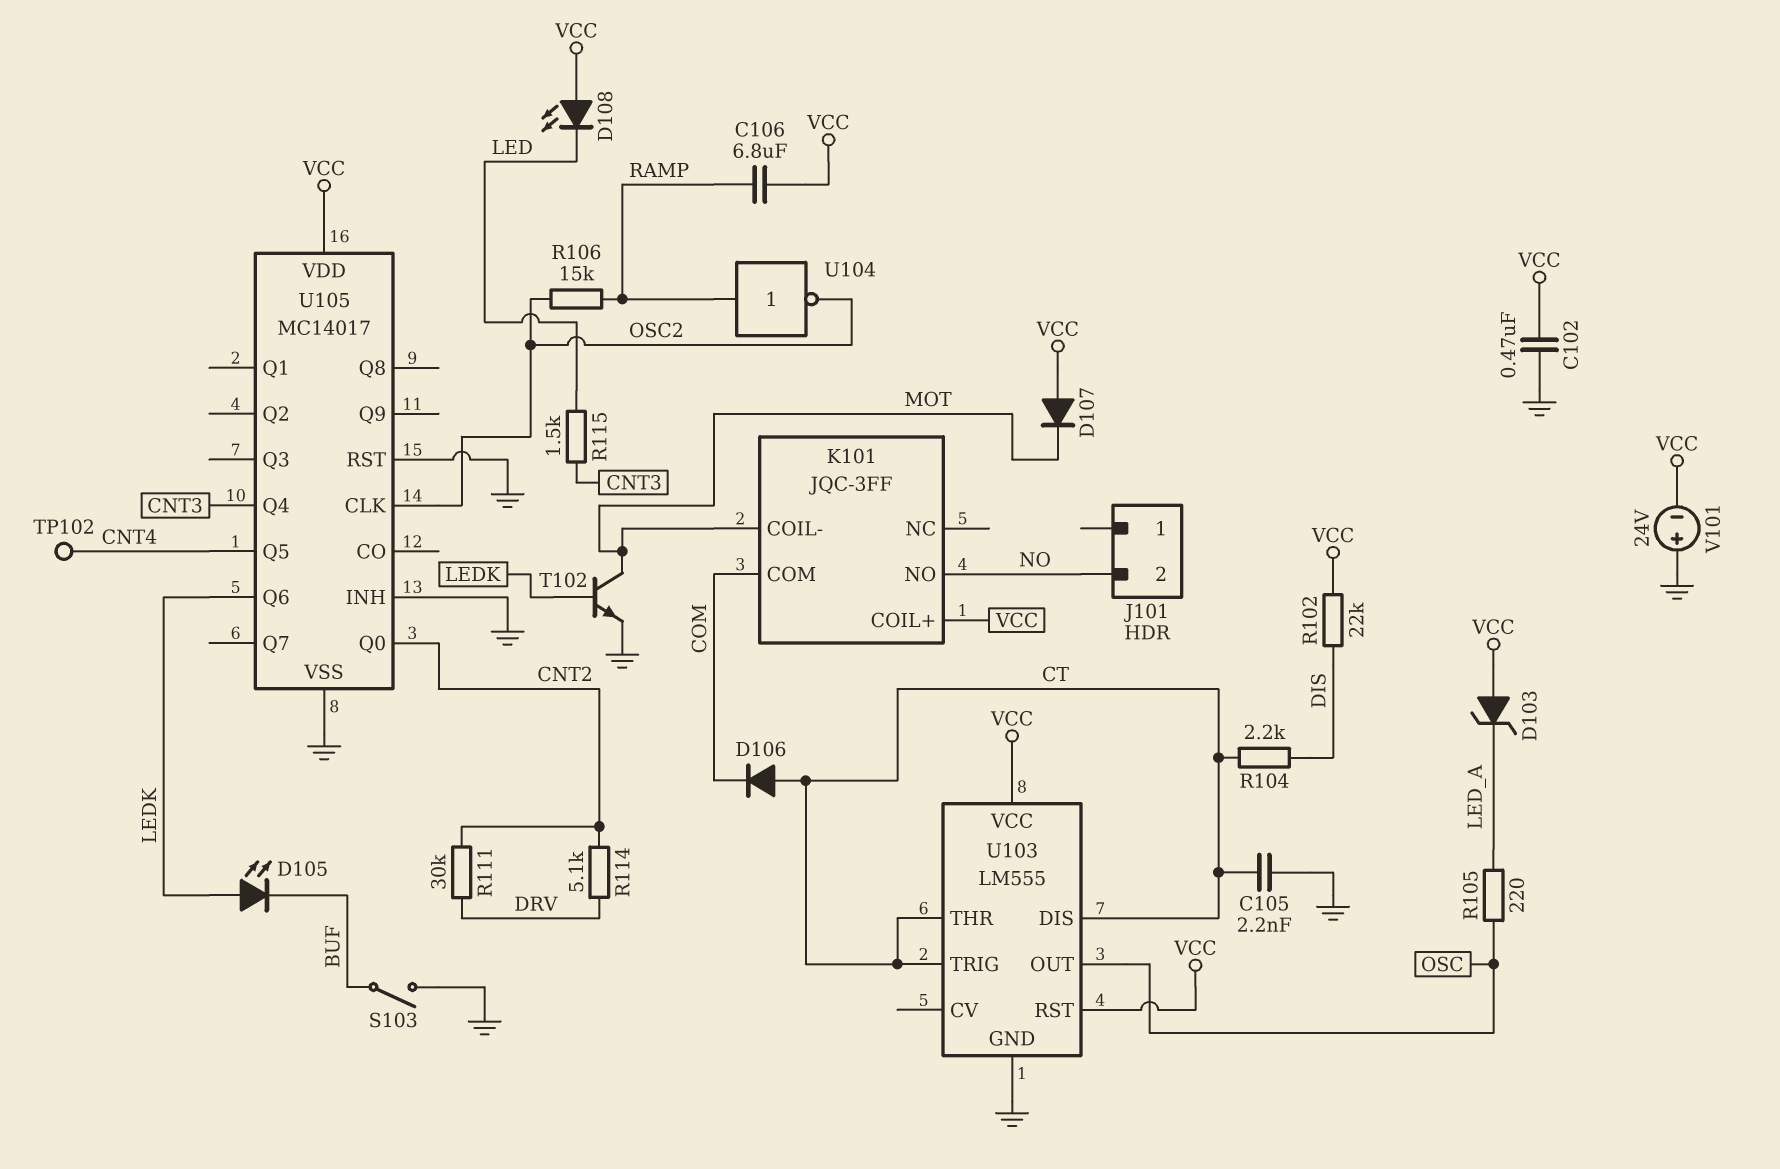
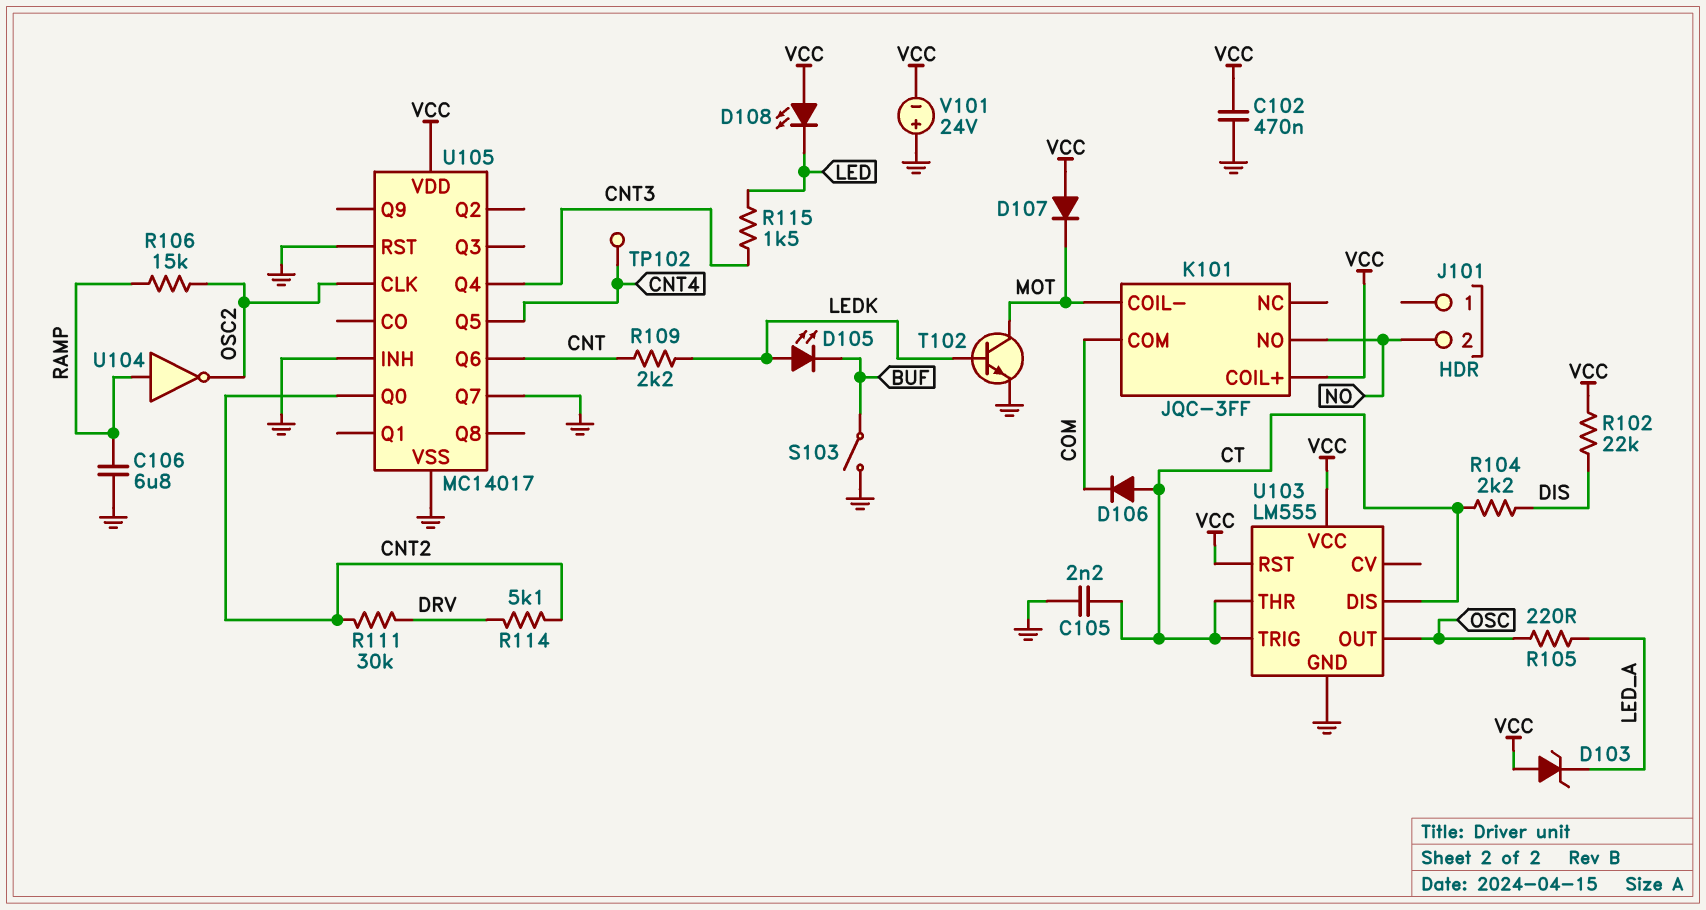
C106: 6.8uF (RAMP, VCC) -> 6.8uF (GND, RAMP)
R109: none -> 2.2k (CNT, LEDK)
U105 pin Q6: LEDK -> CNT
U105 pin Q7: none -> GND

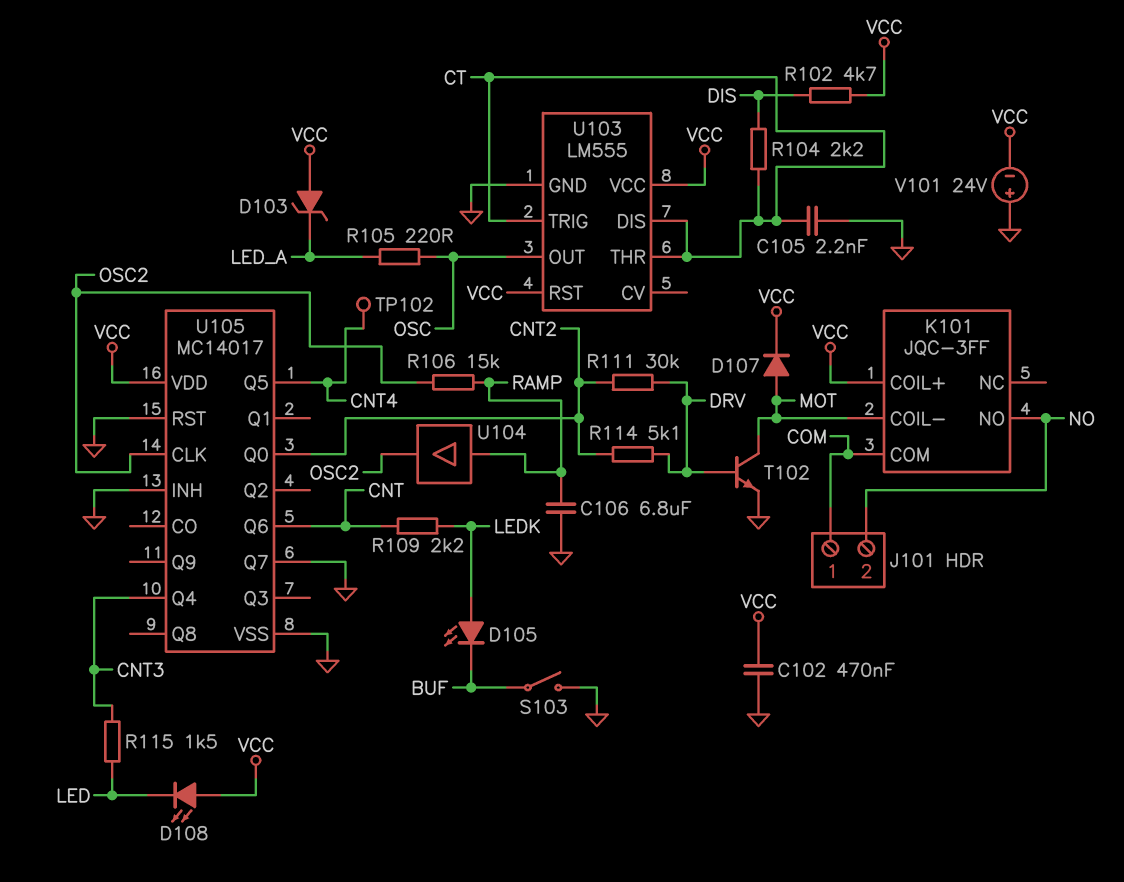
D106: diode (A CT, K COM) -> none
D107: diode (A VCC, K MOT) -> diode (A MOT, K VCC)
J101 pin 1: none -> COM
R102: 22k (DIS, VCC) -> 4.7k (DIS, VCC)
T102: NPN (B LEDK, C MOT, E GND) -> NPN (B DRV, C MOT, E GND)
U104: NOT (in RAMP, out OSC2) -> buffer (in RAMP, out OSC2)

